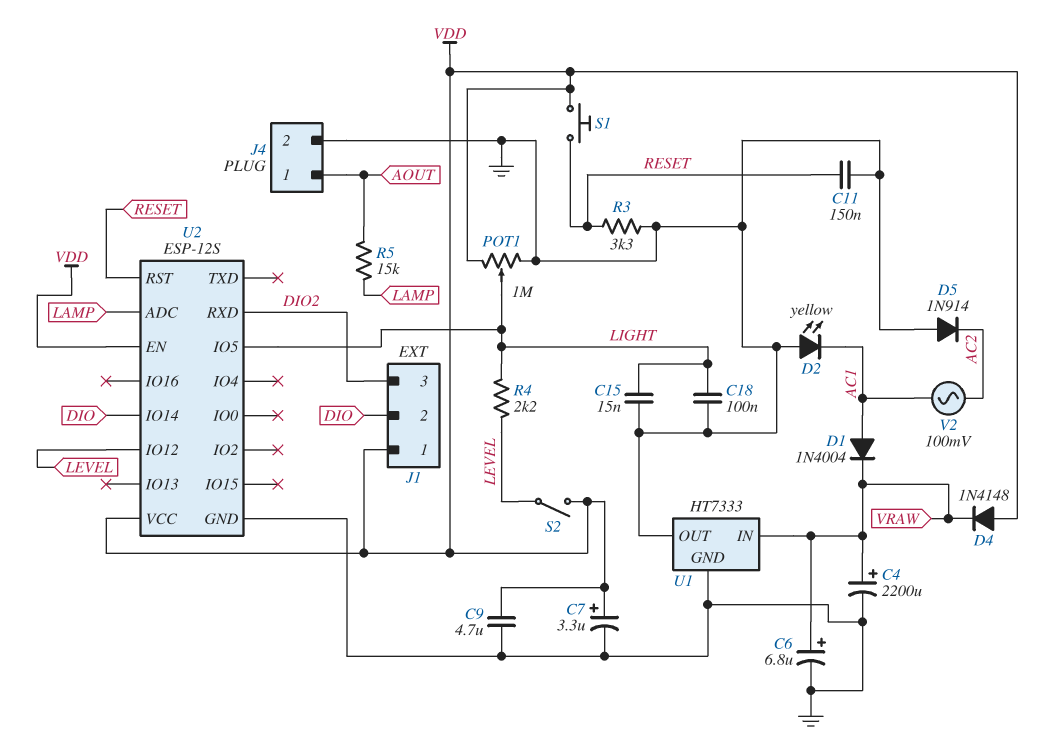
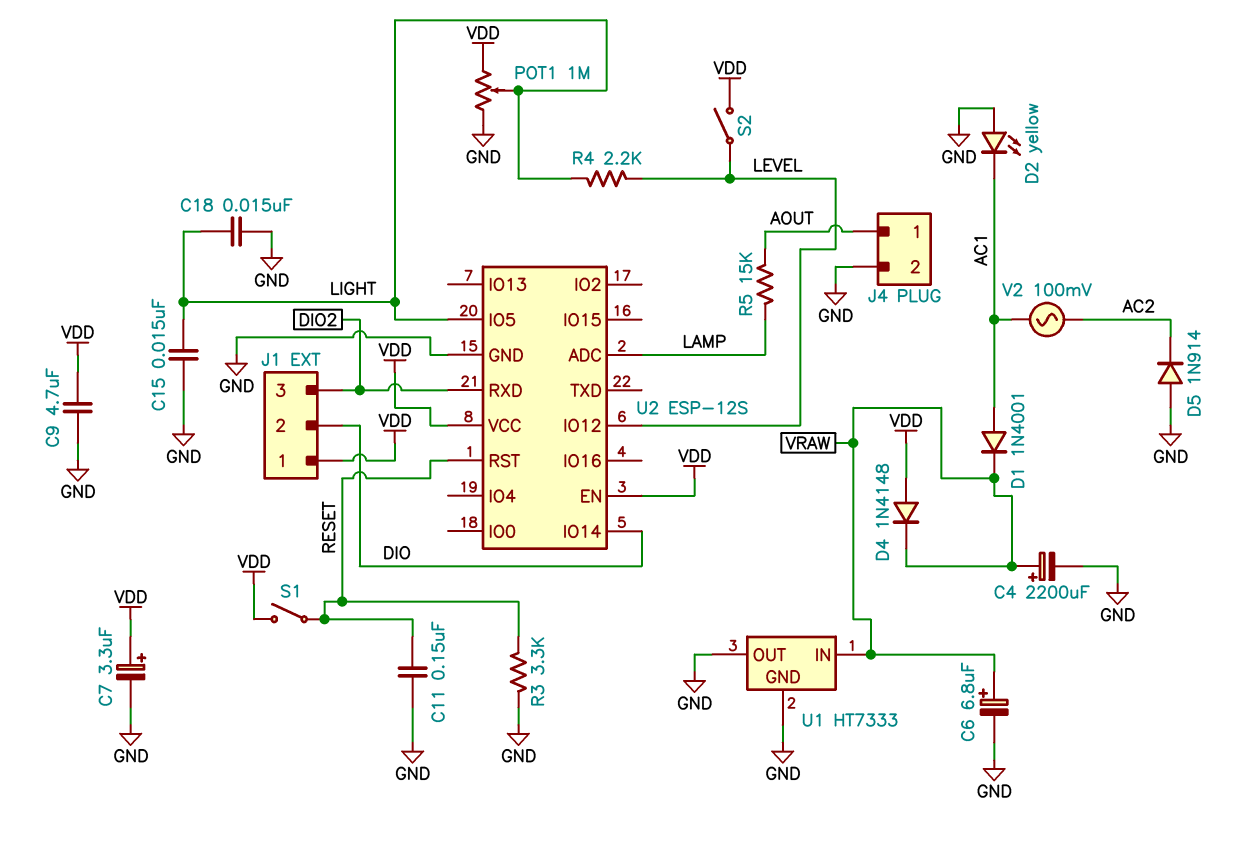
C18: 100nF (GND, LIGHT) -> 15nF (GND, LIGHT)
D1: diode 1N4004 (A AC1, K VRAW) -> diode 1N4001 (A AC1, K VRAW)
S1: button (RESET, VDD) -> switch (RESET, VDD)

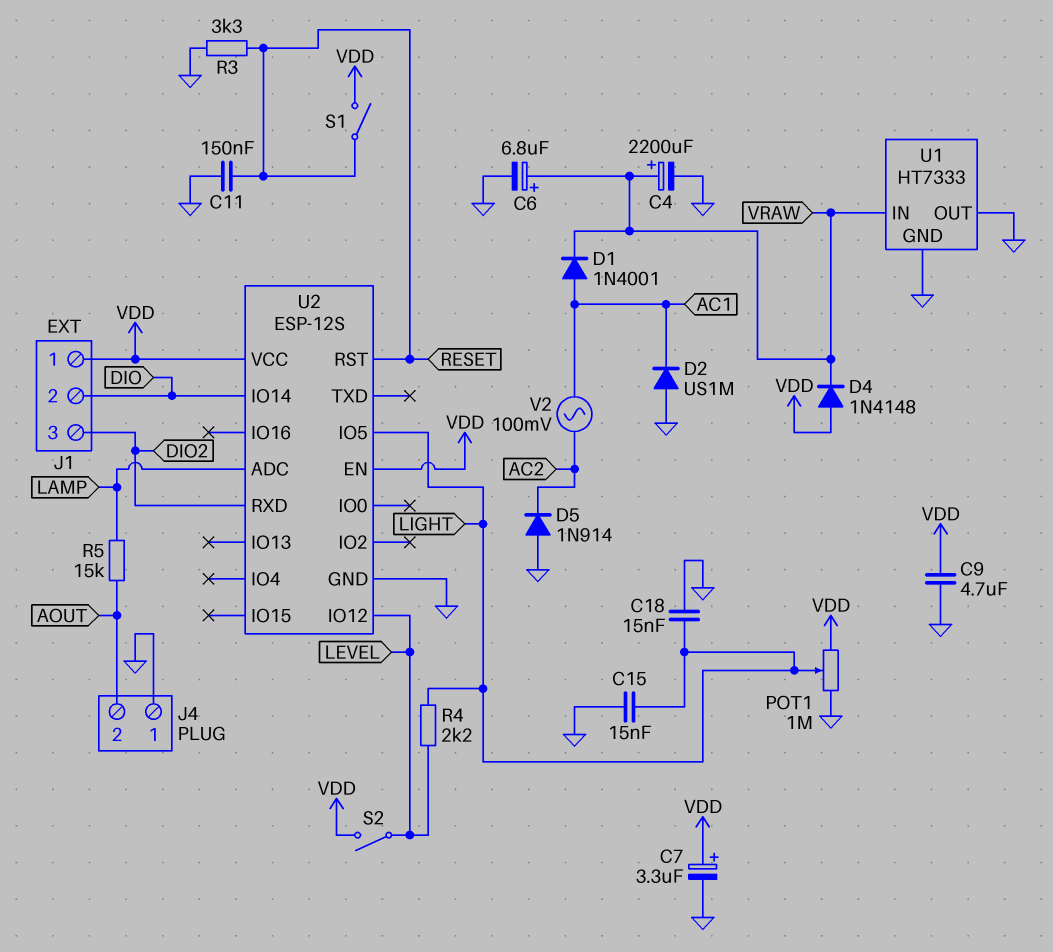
D2: LED yellow (A GND, K AC1) -> diode US1M (A GND, K AC1)
J4 pin 1: AOUT -> GND
J4 pin 2: GND -> AOUT

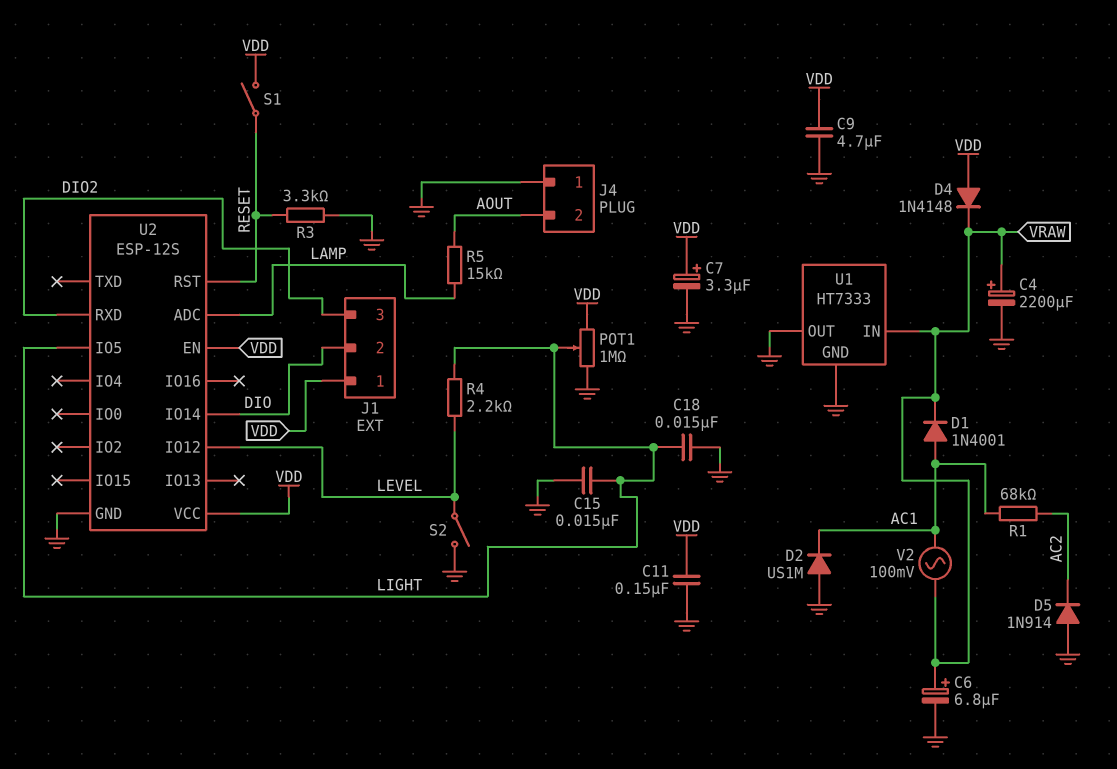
C11: 150nF (GND, RESET) -> 150nF (GND, VDD)
R1: none -> 68k (AC1, AC2)
S2: switch (LEVEL, VDD) -> switch (GND, LEVEL)
V2: AC 100mV (AC1, AC2) -> AC 100mV (AC1, VRAW)

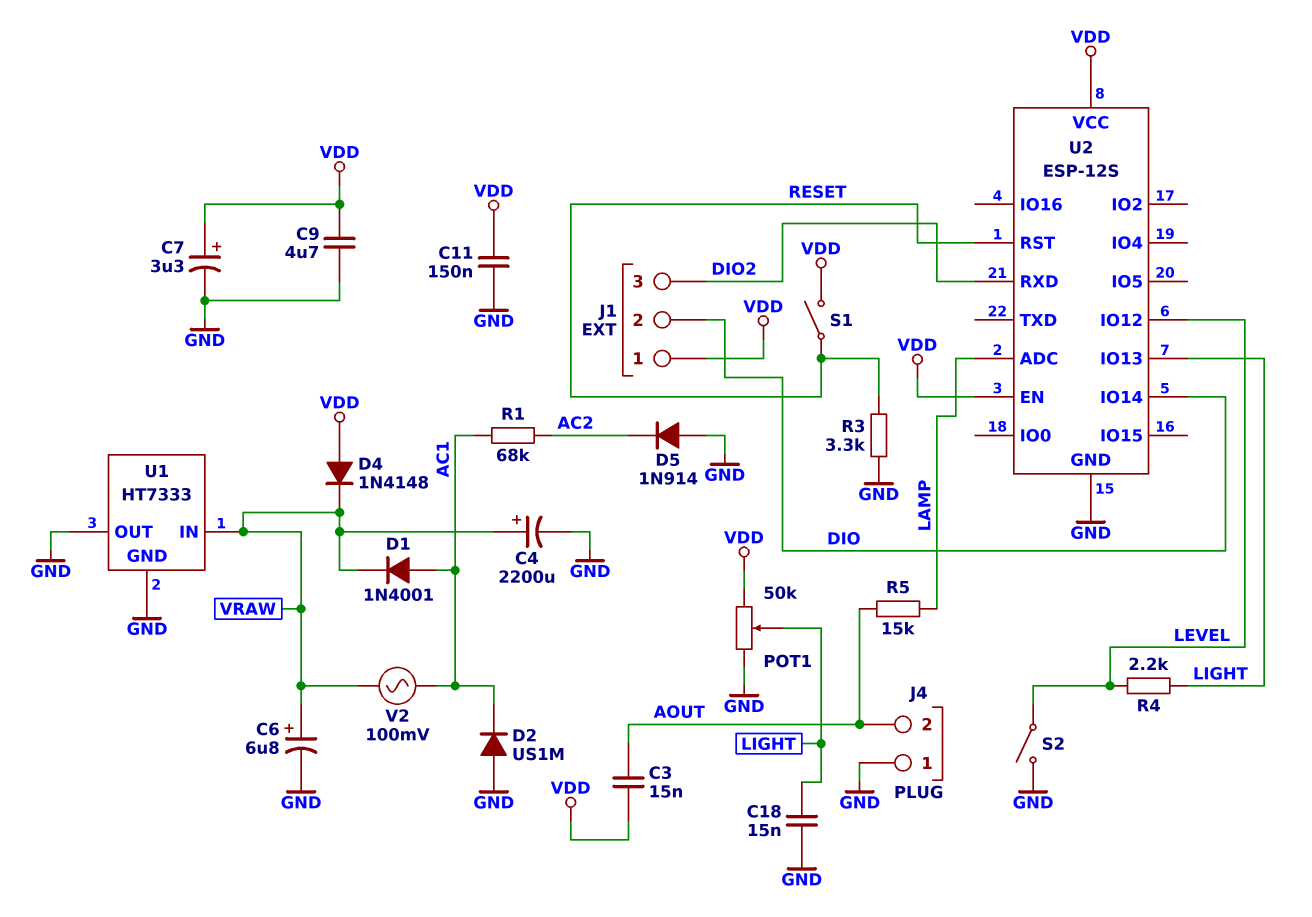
C3: none -> 15nF (AOUT, VDD)
C15: 15nF (GND, LIGHT) -> none
POT1: 1M (GND, VDD, wiper LIGHT) -> 50k (GND, VDD, wiper LIGHT)
U2 pin IO5: LIGHT -> none
U2 pin IO13: none -> LIGHT

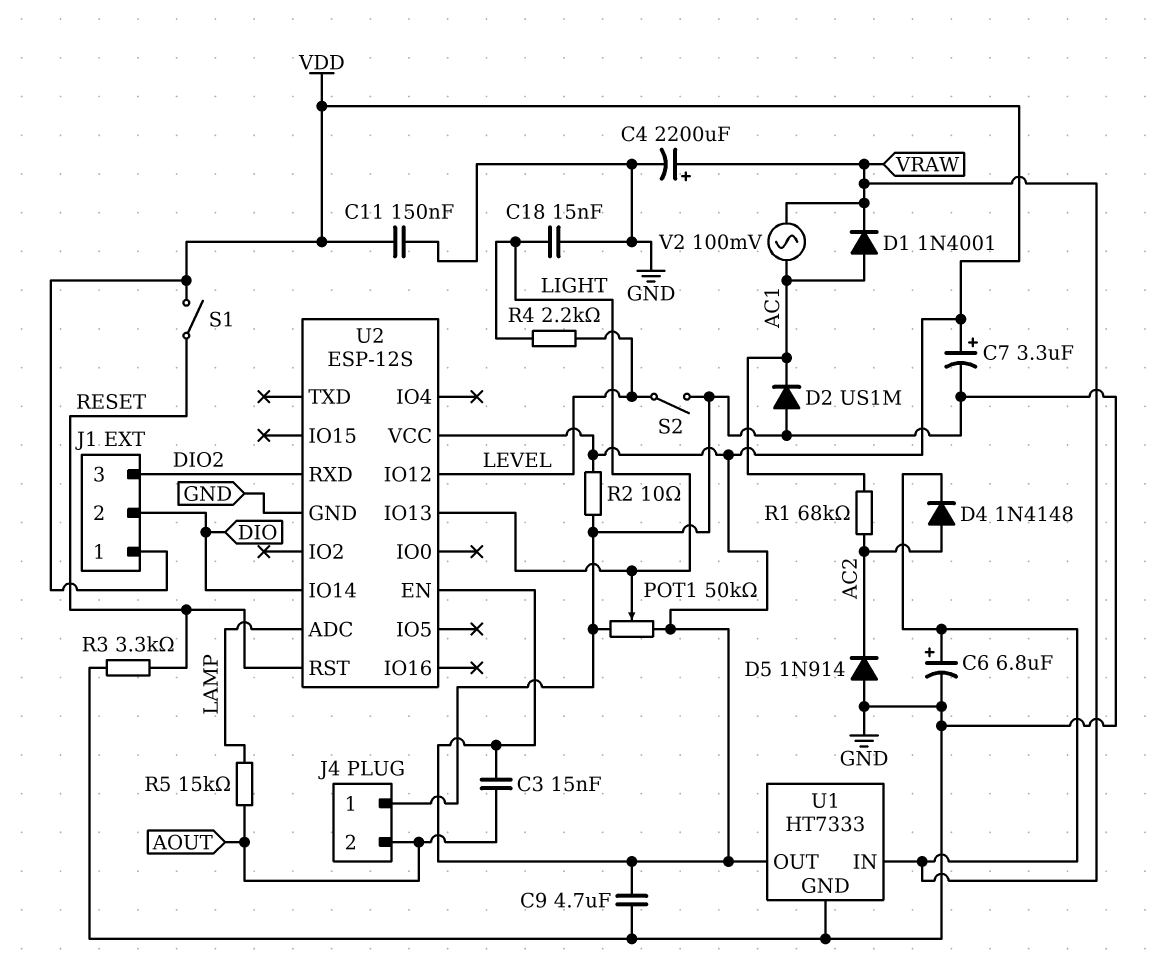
D4: diode 1N4148 (A VDD, K VRAW) -> diode 1N4148 (A AC2, K VRAW)
R2: none -> 10 (GND, VDD)
U1 pin OUT: GND -> VDD

